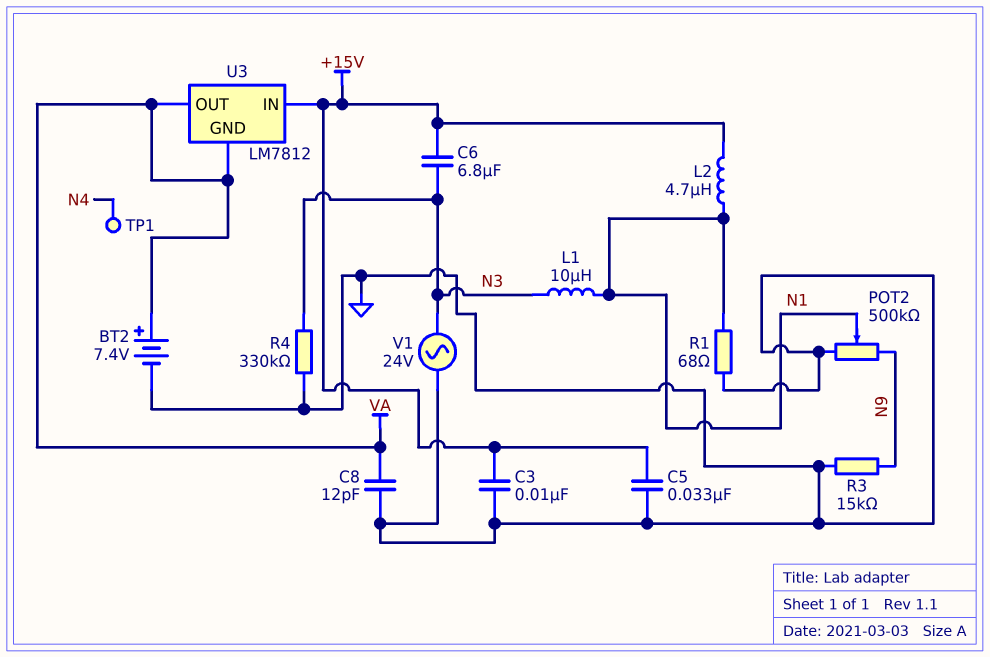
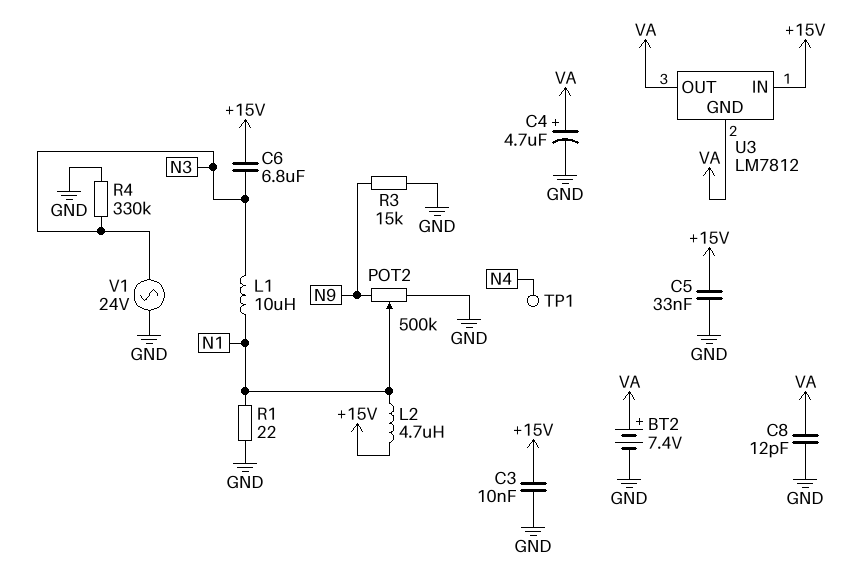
C4: none -> 4.7uF (plus VA, minus GND)
R1: 68 (GND, N1) -> 22 (GND, N1)

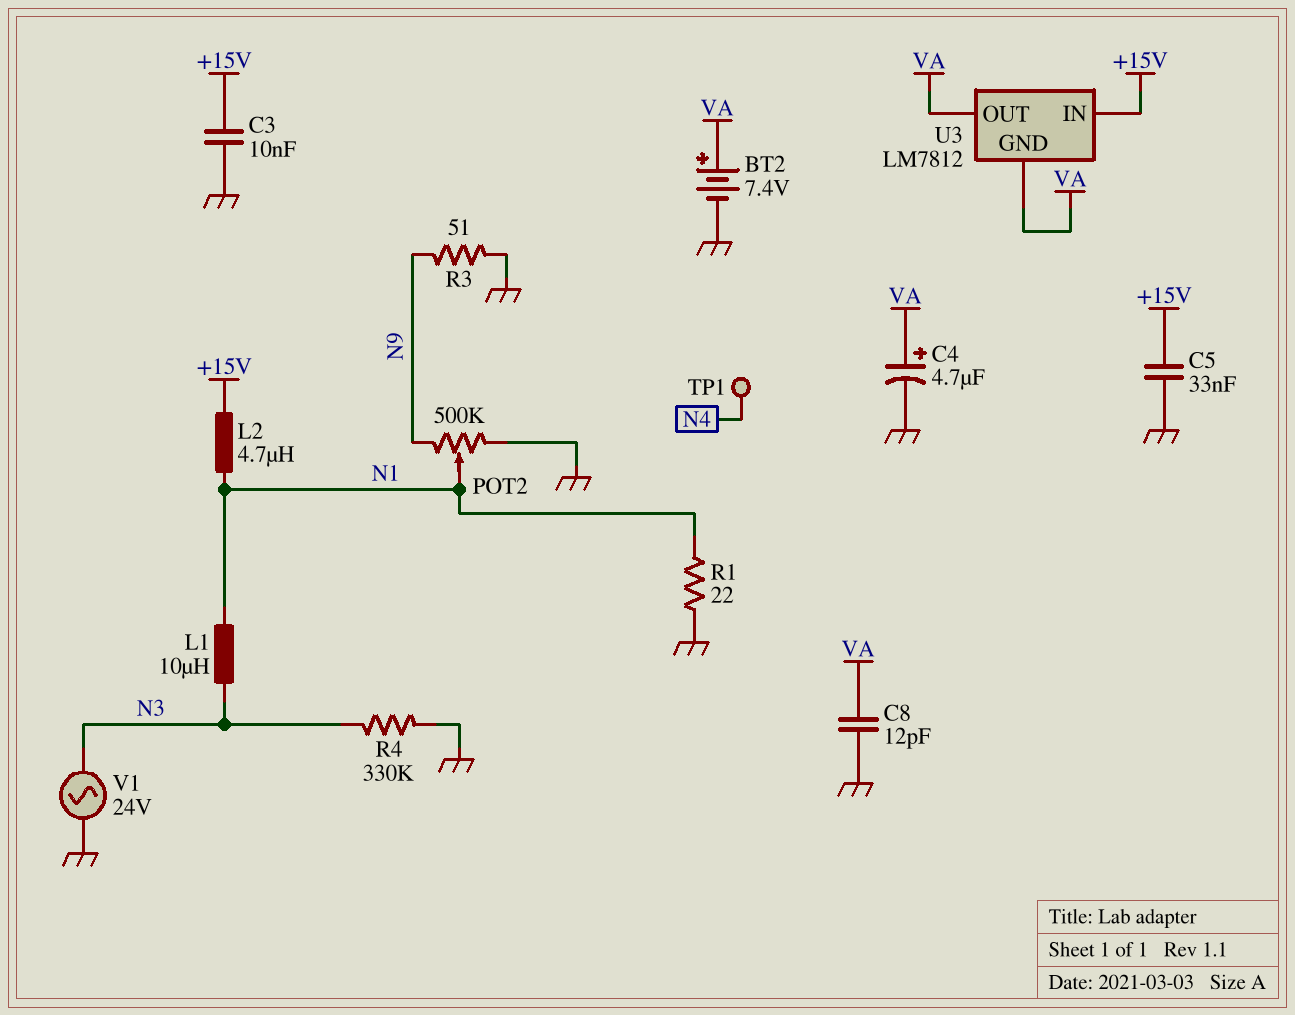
C6: 6.8uF (+15V, N3) -> none
R3: 15k (GND, N9) -> 51 (GND, N9)

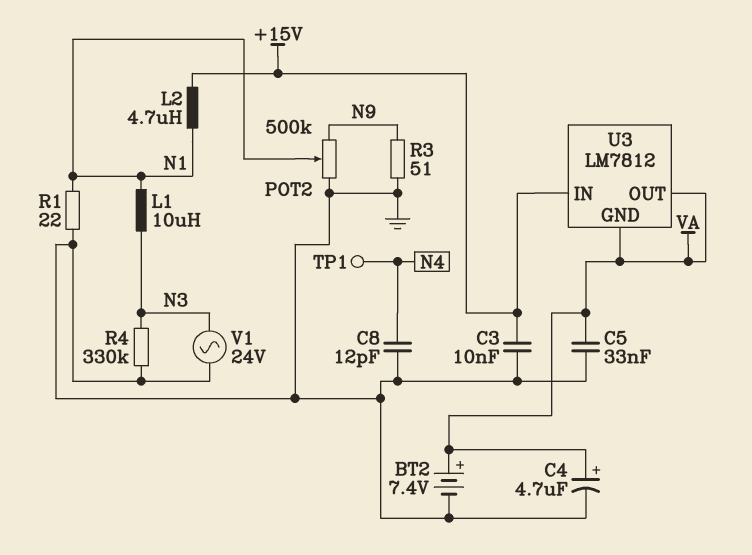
C5: 33nF (+15V, GND) -> 33nF (GND, VA)
C8: 12pF (GND, VA) -> 12pF (GND, N4)

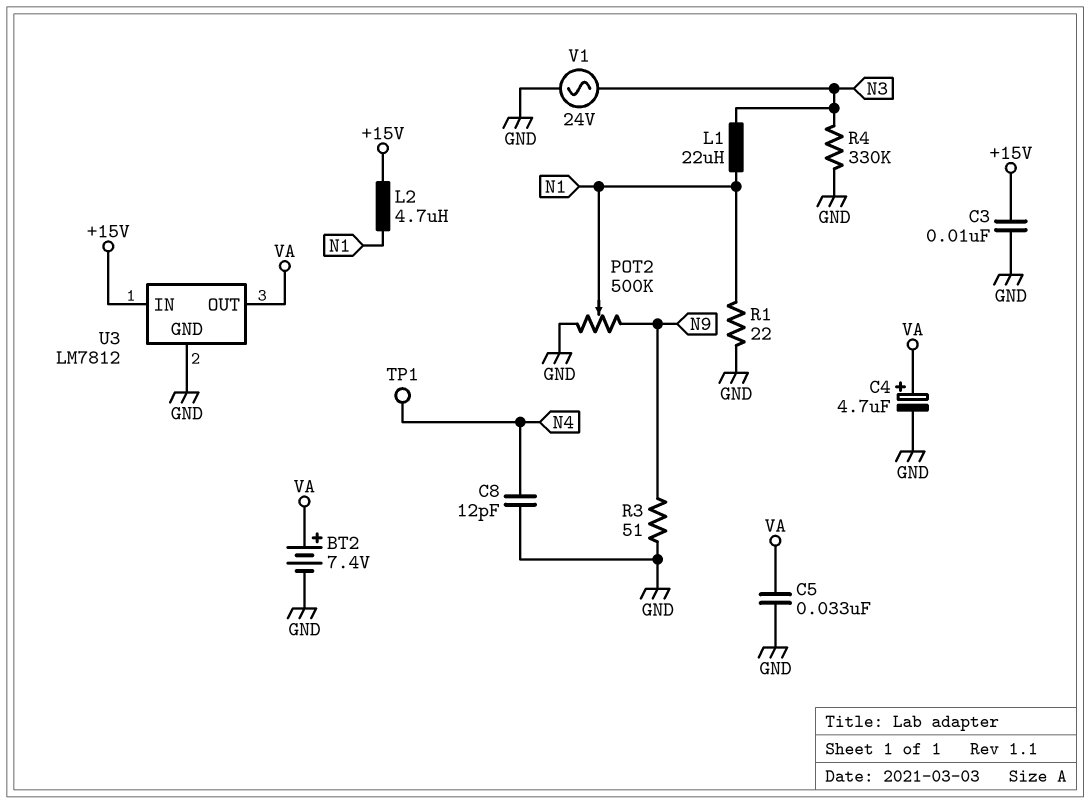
L1: 10uH (N1, N3) -> 22uH (N1, N3)
U3 pin GND: VA -> GND

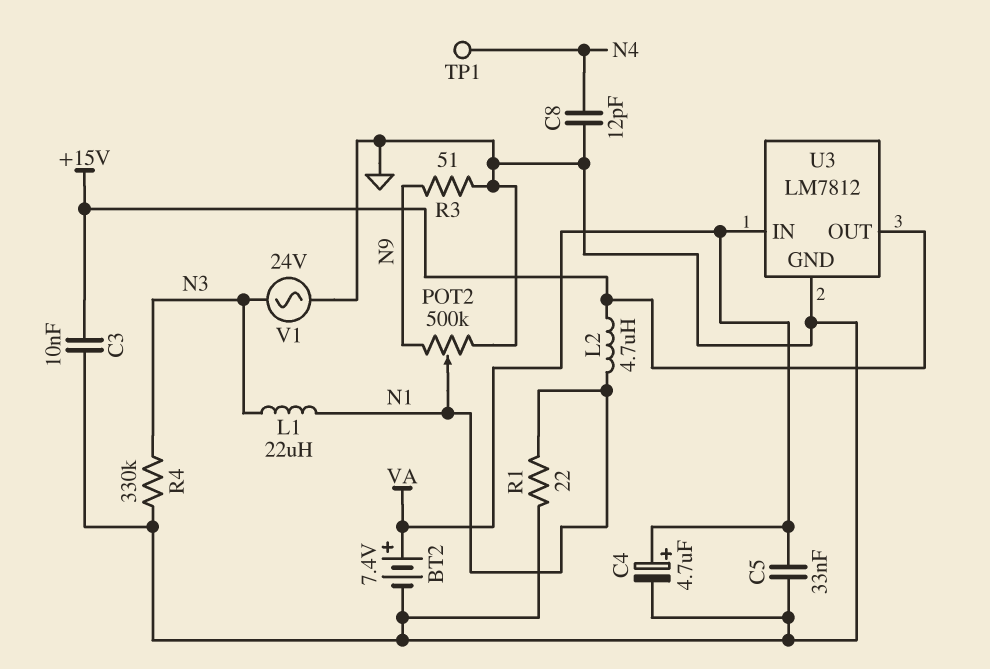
U3 pin IN: +15V -> VA
U3 pin OUT: VA -> +15V

